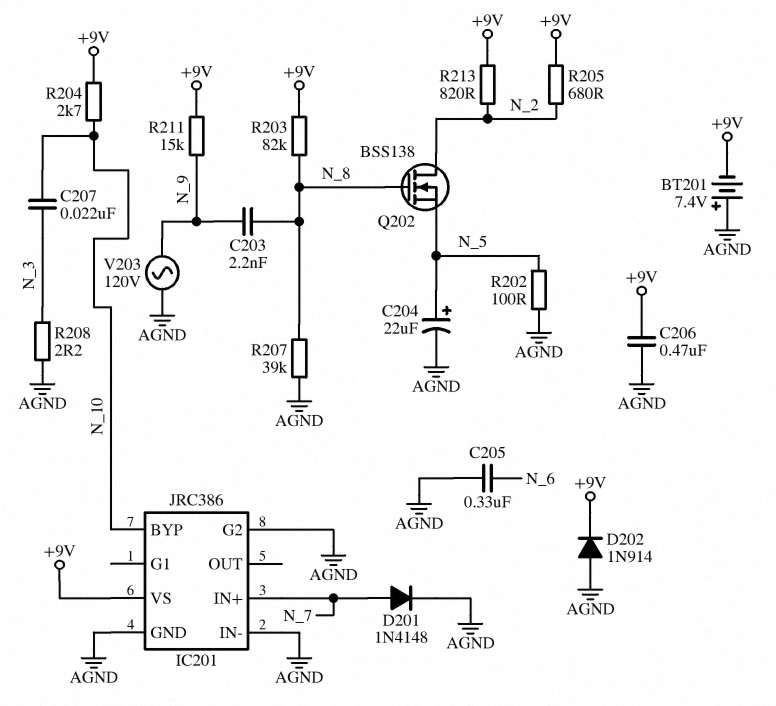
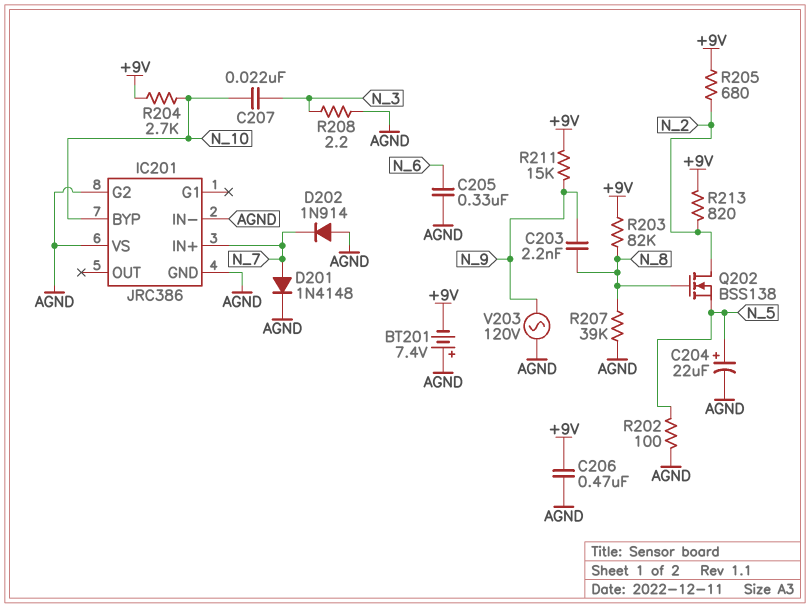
D202: diode 1N914 (A AGND, K +9V) -> diode 1N914 (A AGND, K N_7)
IC201 pin VS: +9V -> AGND

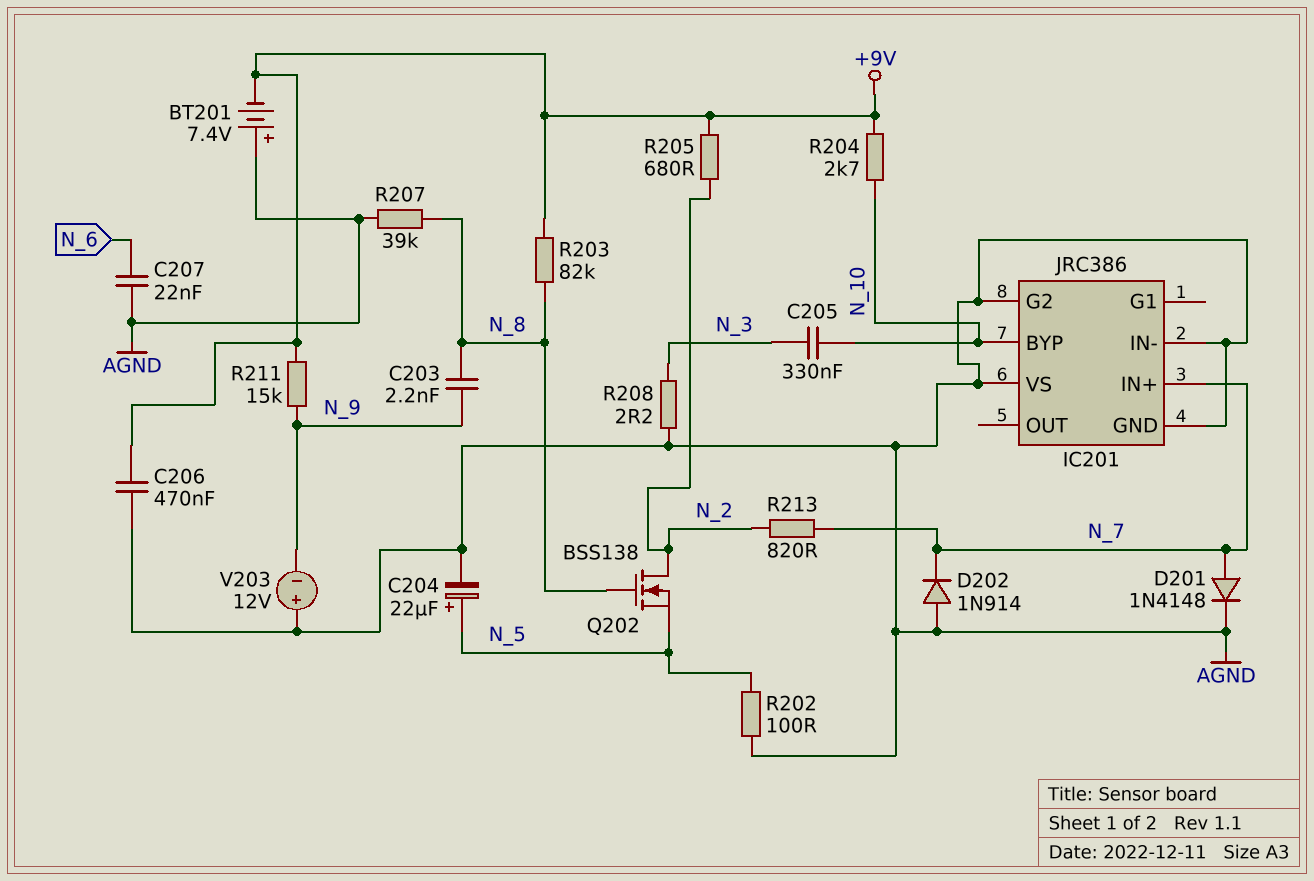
C205: 330nF (AGND, N_6) -> 330nF (N_3, N_10)
C207: 22nF (N_3, N_10) -> 22nF (AGND, N_6)
R213: 820 (+9V, N_2) -> 820 (N_2, N_7)
V203: AC 120V (AGND, N_9) -> 12V (plus AGND, minus N_9)

